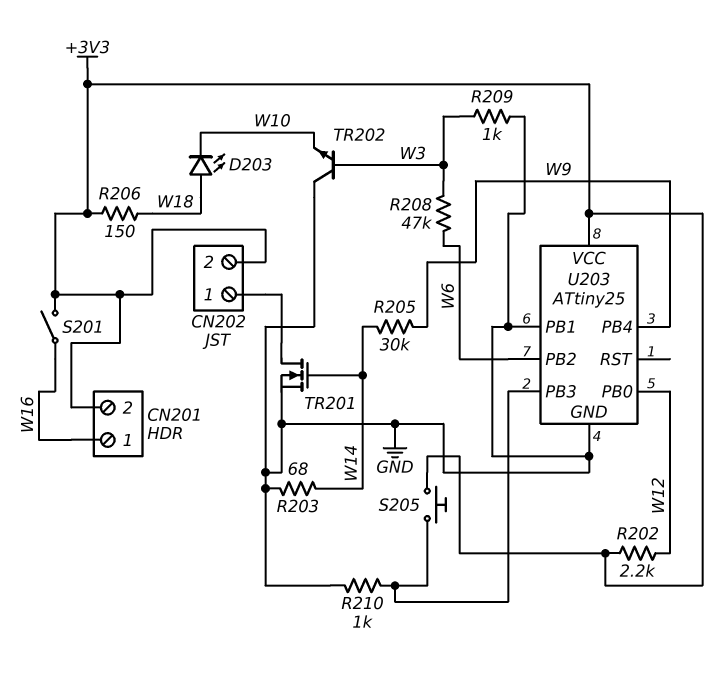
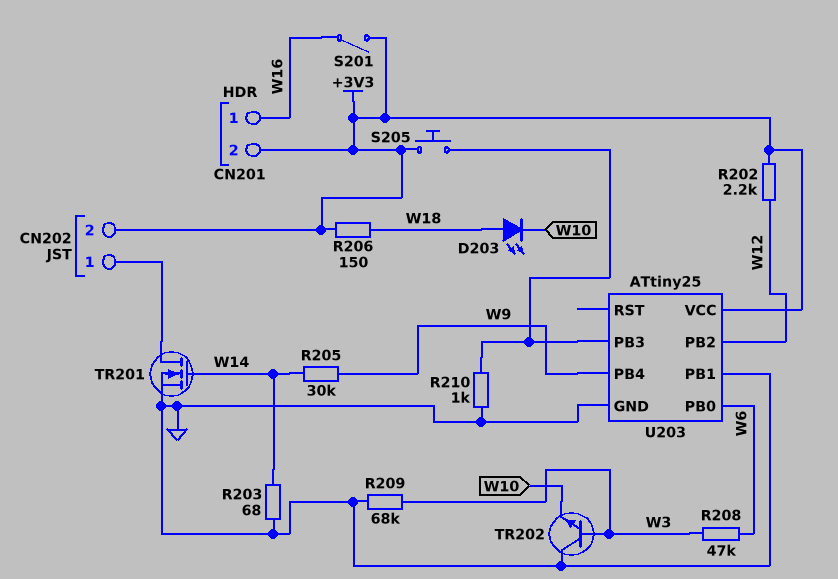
R209: 1k (GND, W3) -> 68k (GND, W3)
U203 pin PB0: W12 -> W6
U203 pin PB2: W6 -> W12

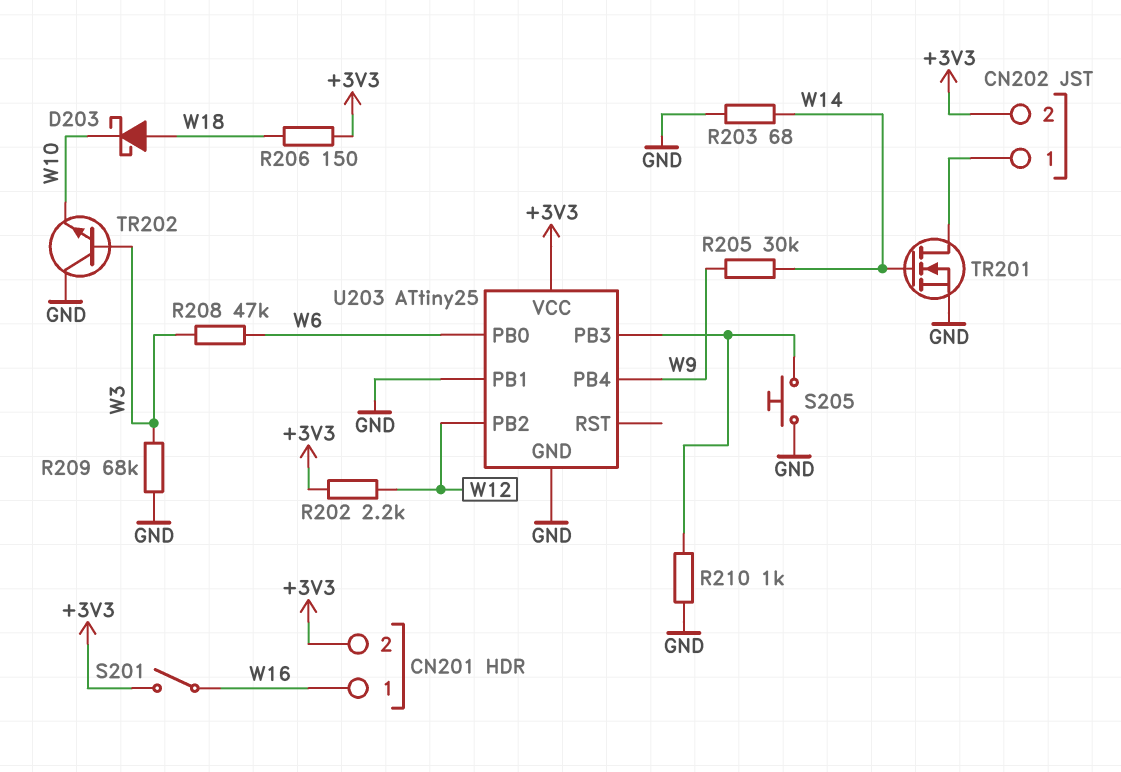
D203: LED (A W18, K W10) -> schottky (A W18, K W10)
S205: button (+3V3, U203/PB3) -> button (GND, U203/PB3)

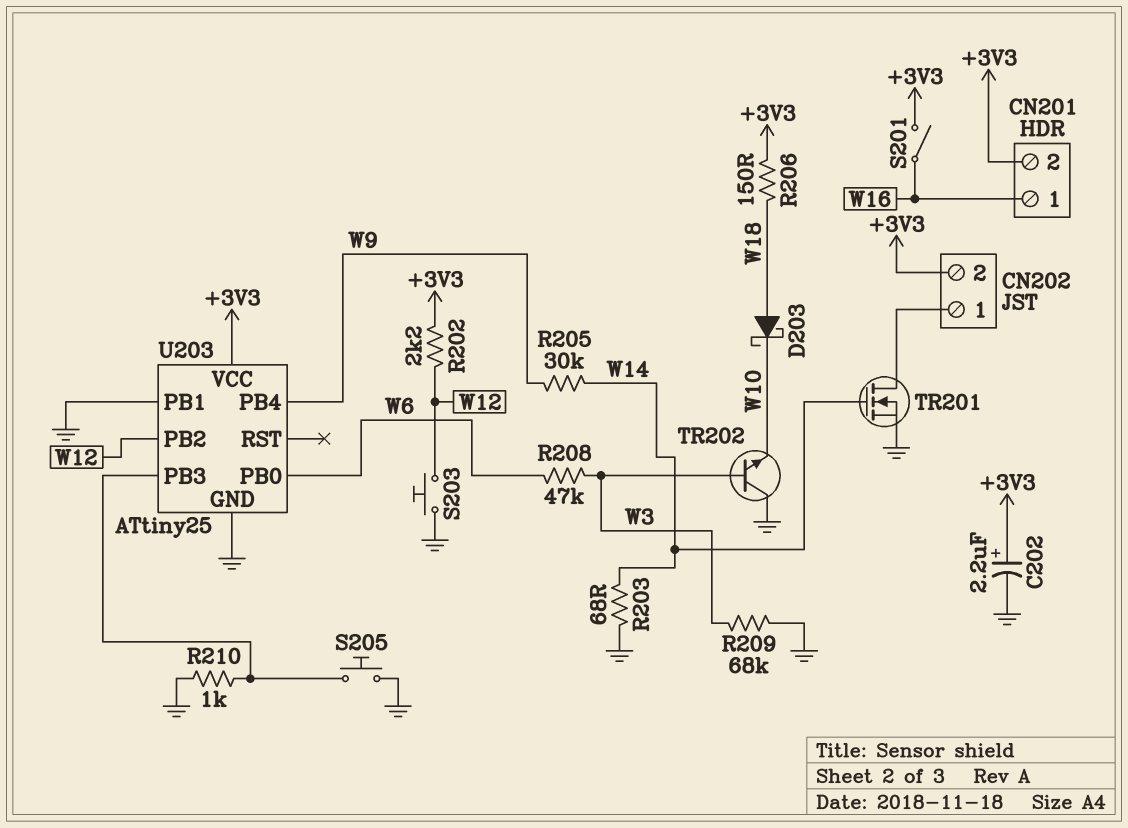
C202: none -> 2.2uF (plus +3V3, minus GND)
S203: none -> button (GND, W12)

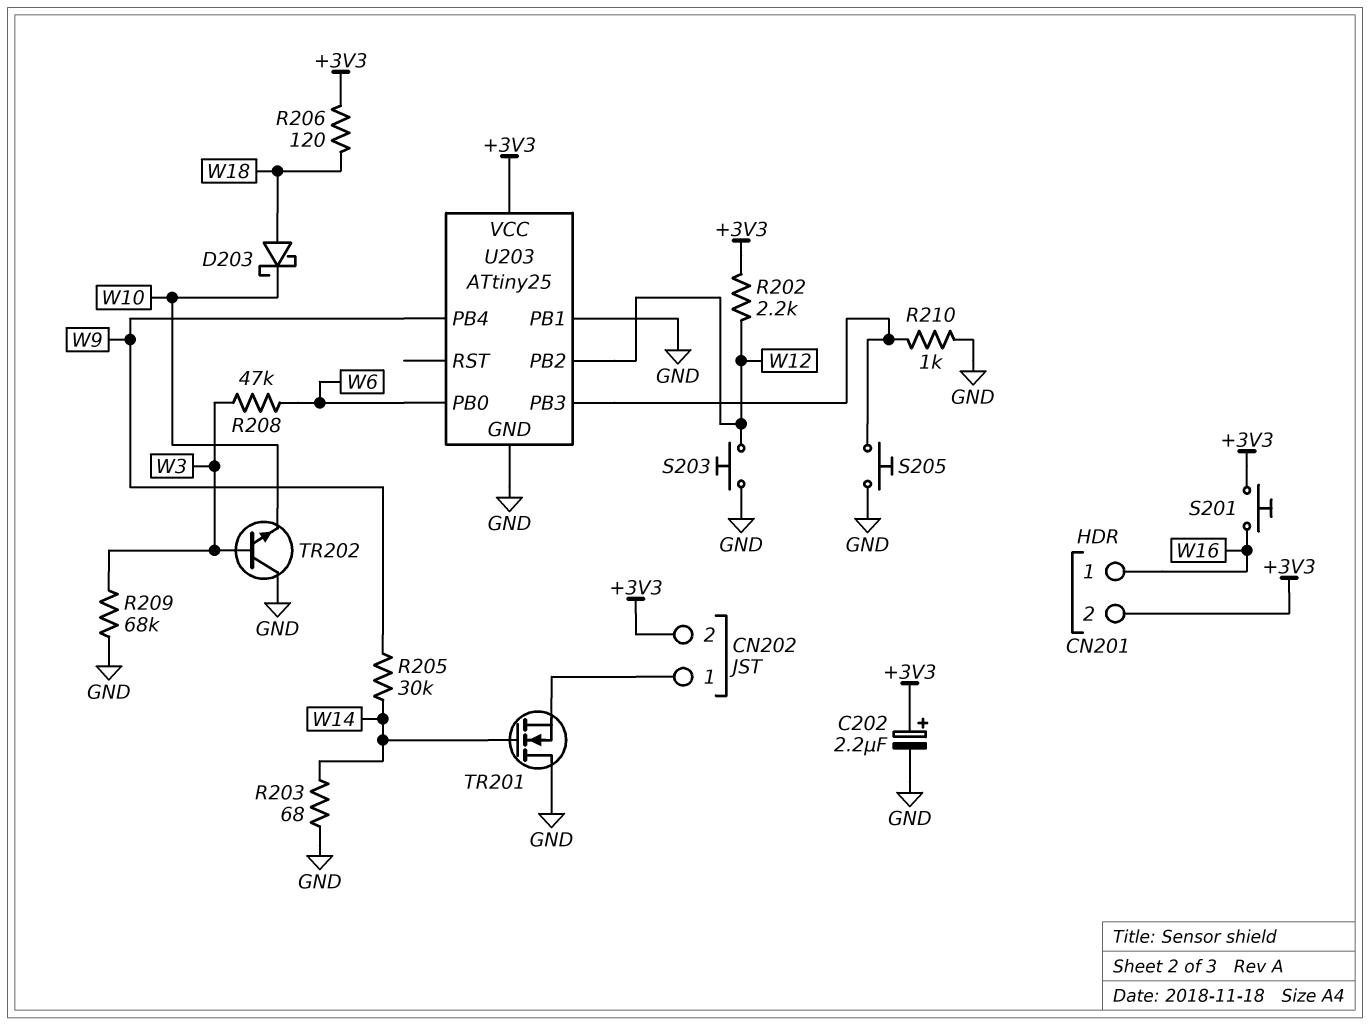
R206: 150 (+3V3, W18) -> 120 (+3V3, W18)
S201: switch (+3V3, W16) -> button (+3V3, W16)
TR201: NMOS (G W14, D CN202/1, S GND) -> NMOS (G W14, D GND, S CN202/1)

